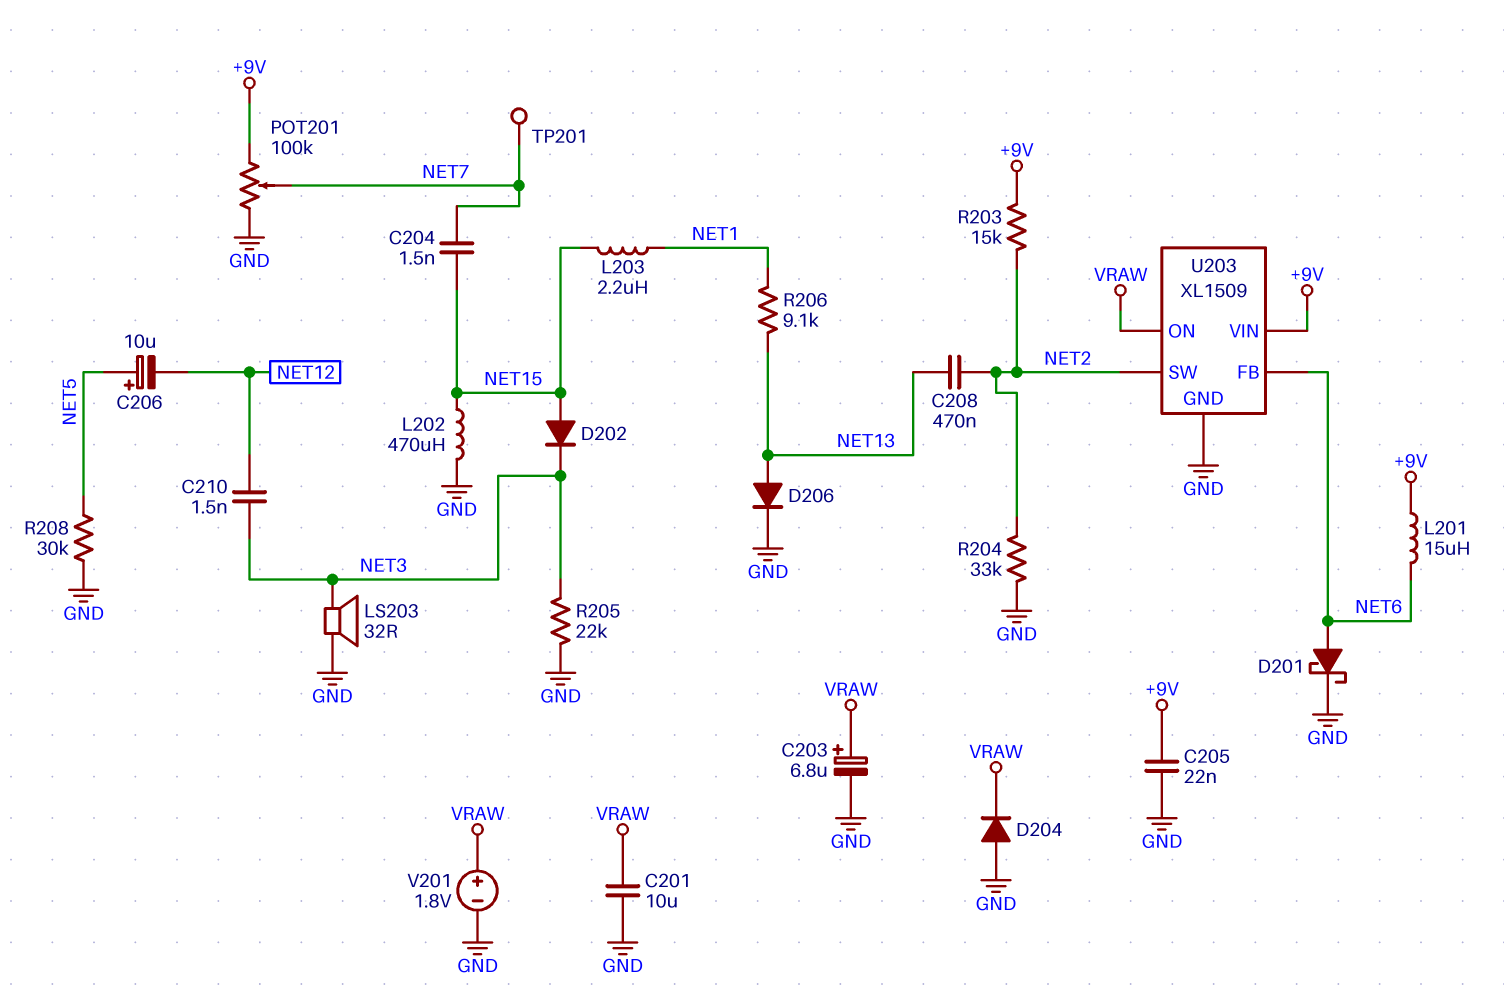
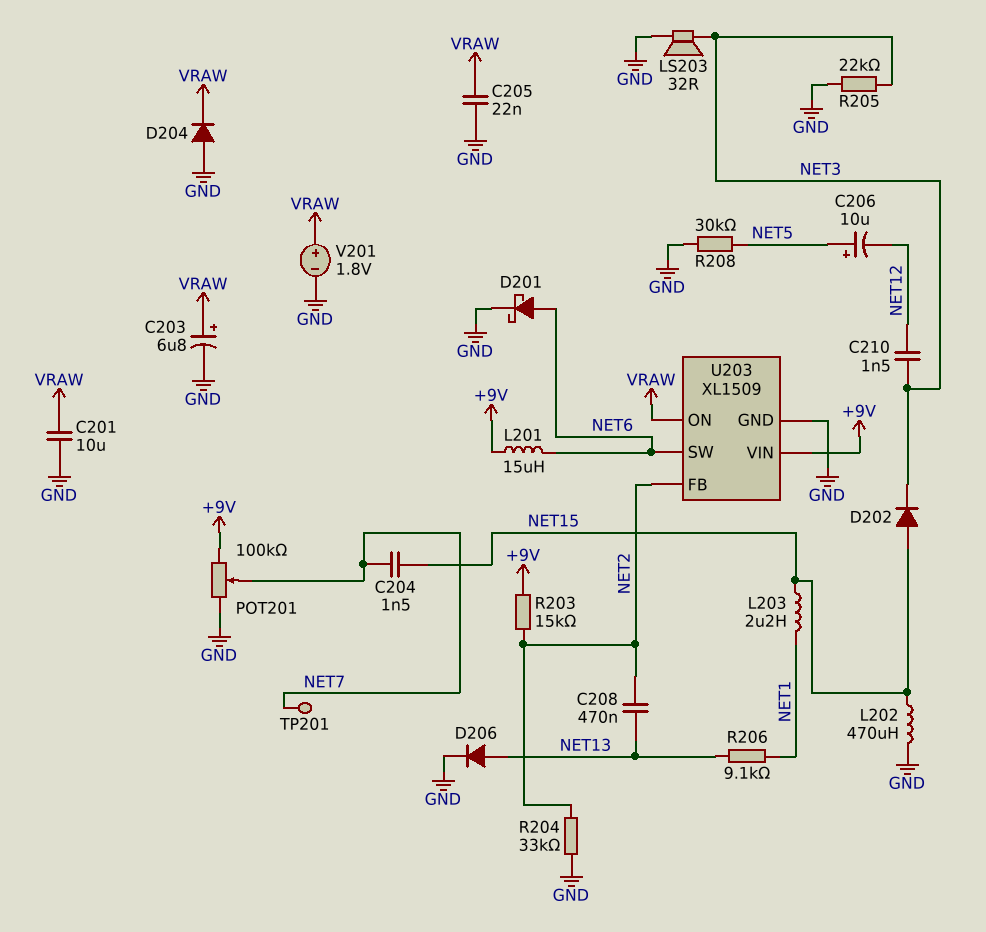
C205: 22nF (+9V, GND) -> 22nF (GND, VRAW)
U203 pin FB: NET6 -> NET2
U203 pin SW: NET2 -> NET6

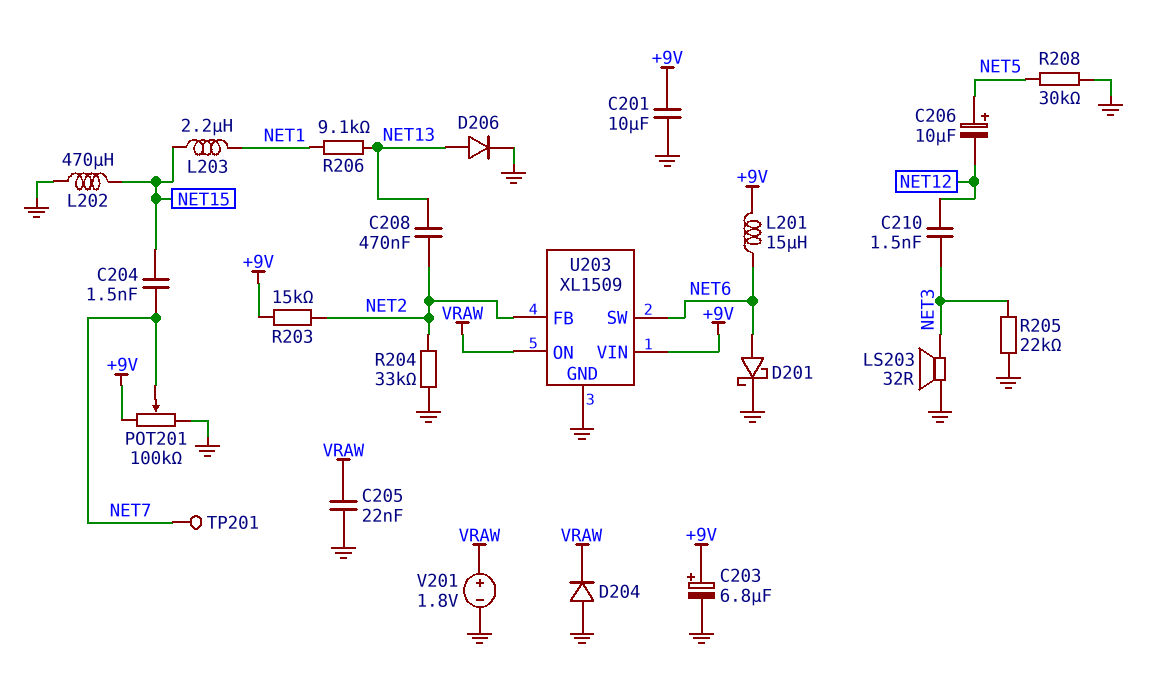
C201: 10uF (GND, VRAW) -> 10uF (+9V, GND)
C203: 6.8uF (plus VRAW, minus GND) -> 6.8uF (plus +9V, minus GND)
D202: diode (A NET15, K NET3) -> none

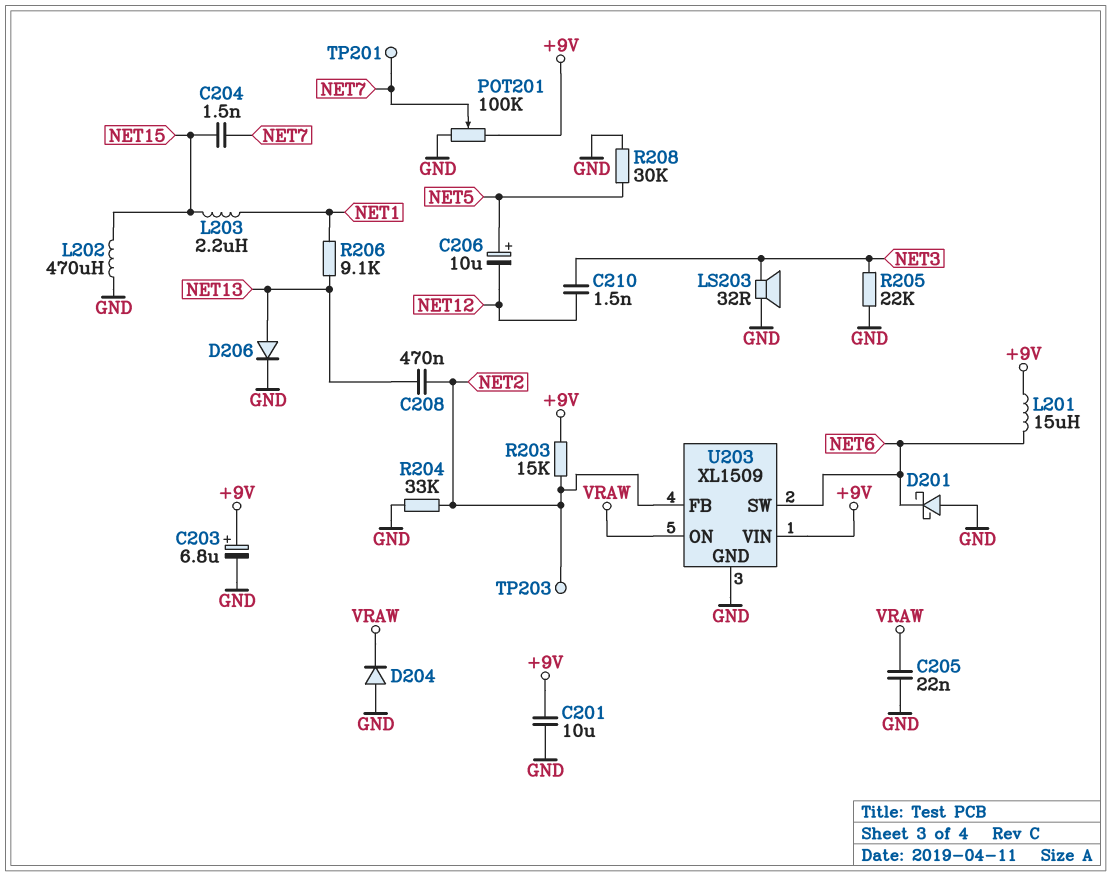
D201: schottky (A NET6, K GND) -> schottky (A GND, K NET6)
TP203: none -> test point (NET2)
V201: 1.8V (plus VRAW, minus GND) -> none

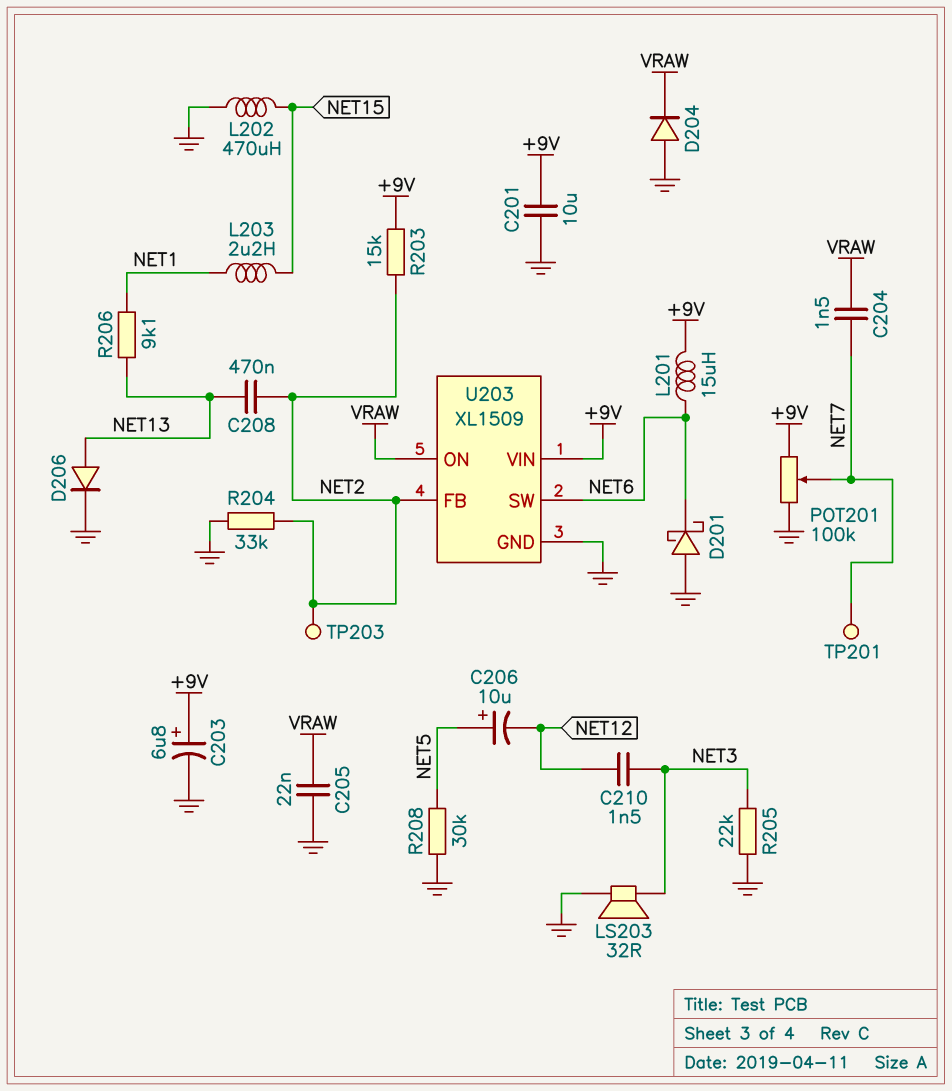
C204: 1.5nF (NET7, NET15) -> 1.5nF (NET7, VRAW)

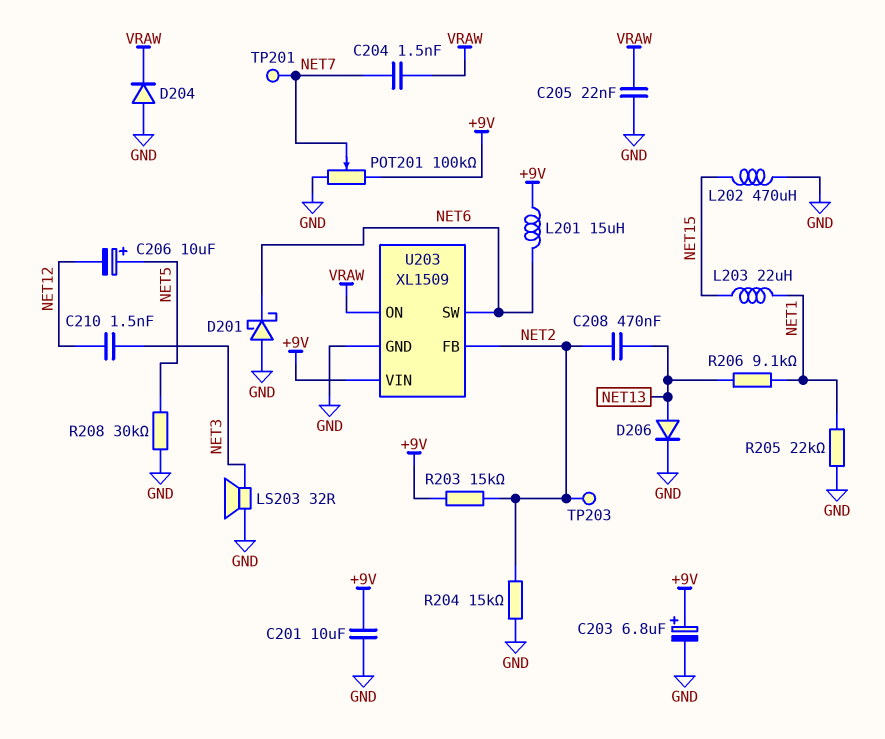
L203: 2.2uH (NET1, NET15) -> 22uH (NET1, NET15)
R204: 33k (GND, NET2) -> 15k (GND, NET2)
R205: 22k (GND, NET3) -> 22k (GND, NET1)

